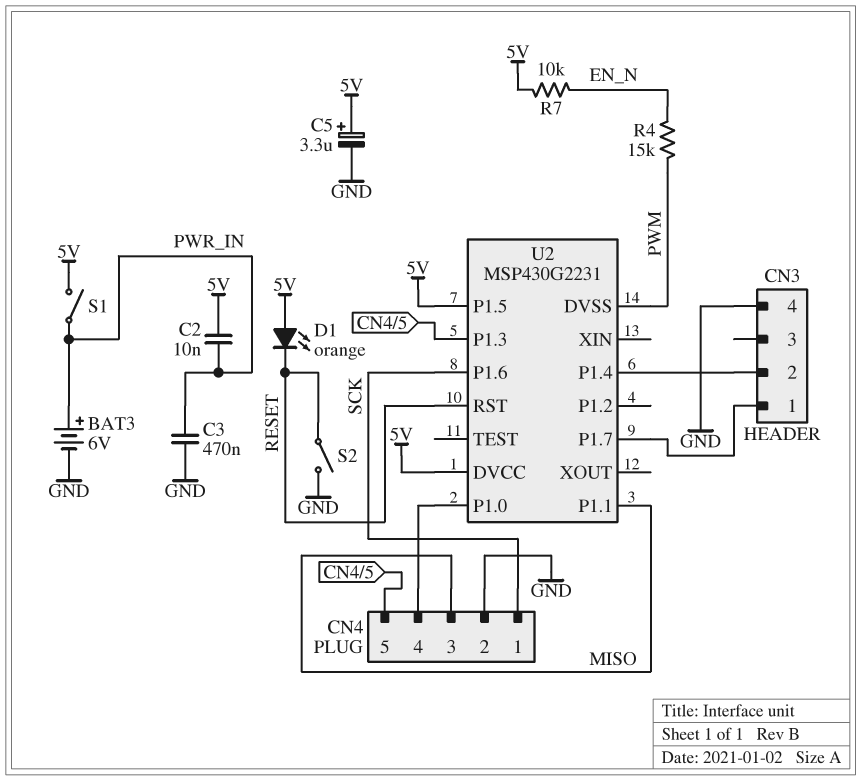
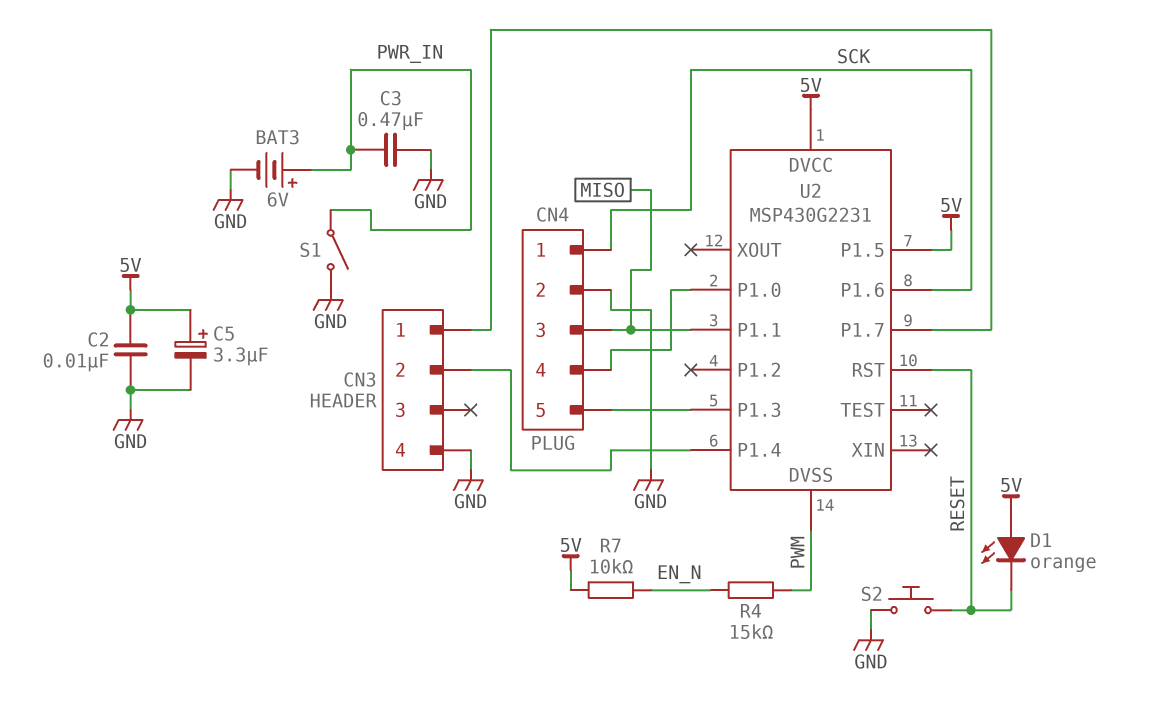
C2: 10nF (5V, PWR_IN) -> 10nF (5V, GND)
S1: switch (5V, PWR_IN) -> switch (GND, PWR_IN)
S2: switch (GND, RESET) -> button (GND, RESET)

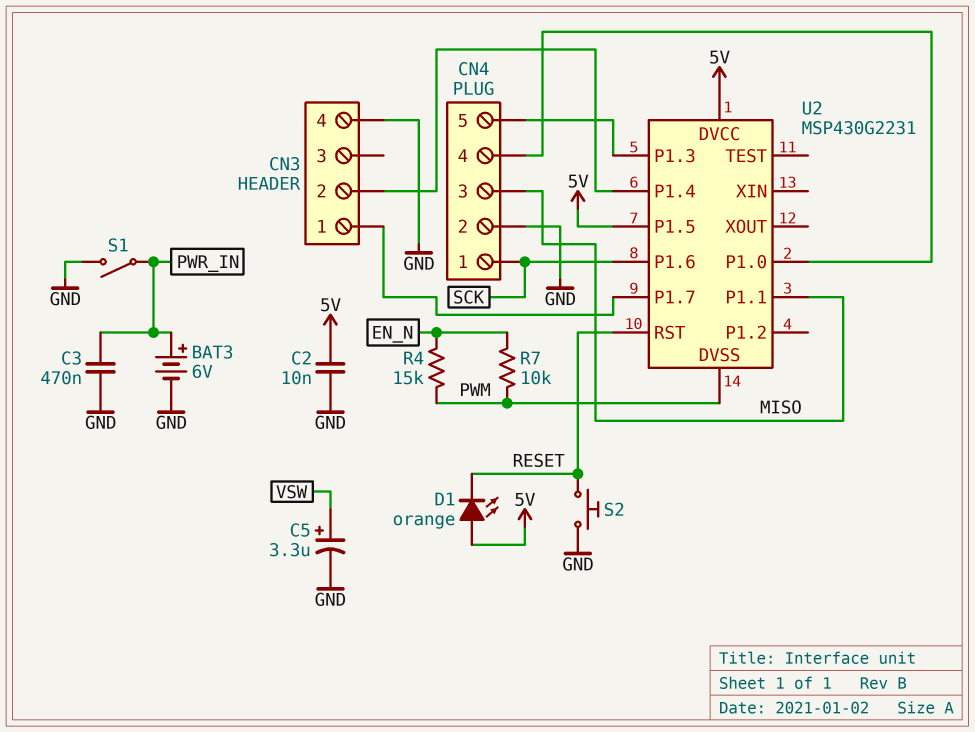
C5: 3.3uF (plus 5V, minus GND) -> 3.3uF (plus VSW, minus GND)
R7: 10k (5V, EN_N) -> 10k (EN_N, PWM)

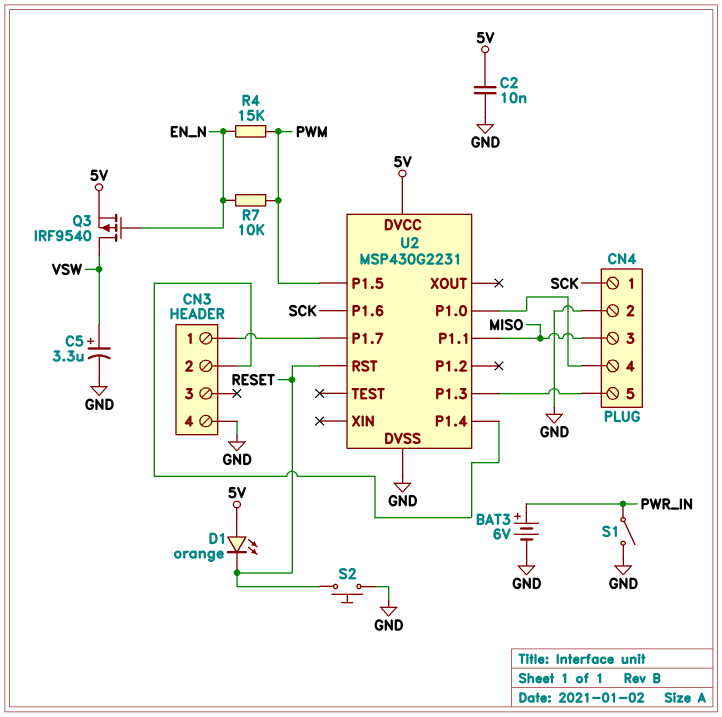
C3: 470nF (GND, PWR_IN) -> none
Q3: none -> PMOS IRF9540 (G EN_N, D VSW, S 5V)
U2 pin DVSS: PWM -> GND
U2 pin P1.5: 5V -> PWM

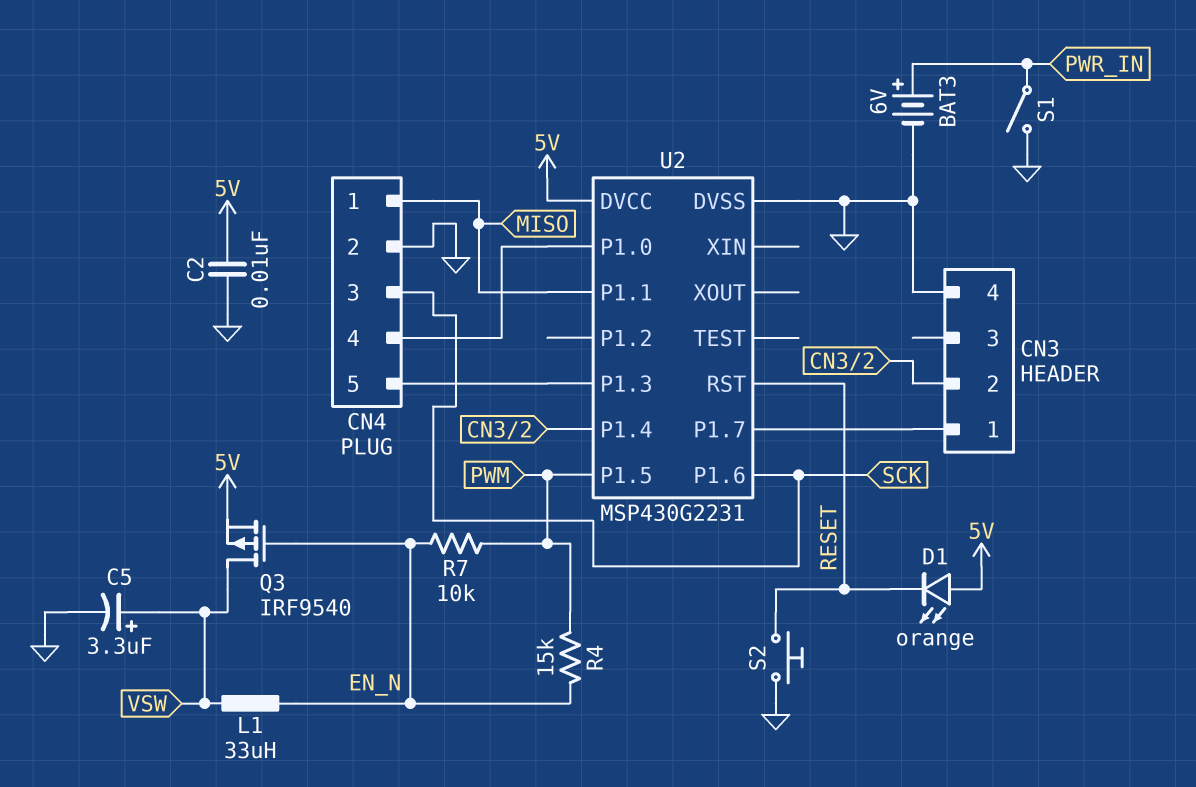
CN4 pin 1: SCK -> MISO
CN4 pin 3: MISO -> SCK
L1: none -> 33uH (EN_N, VSW)

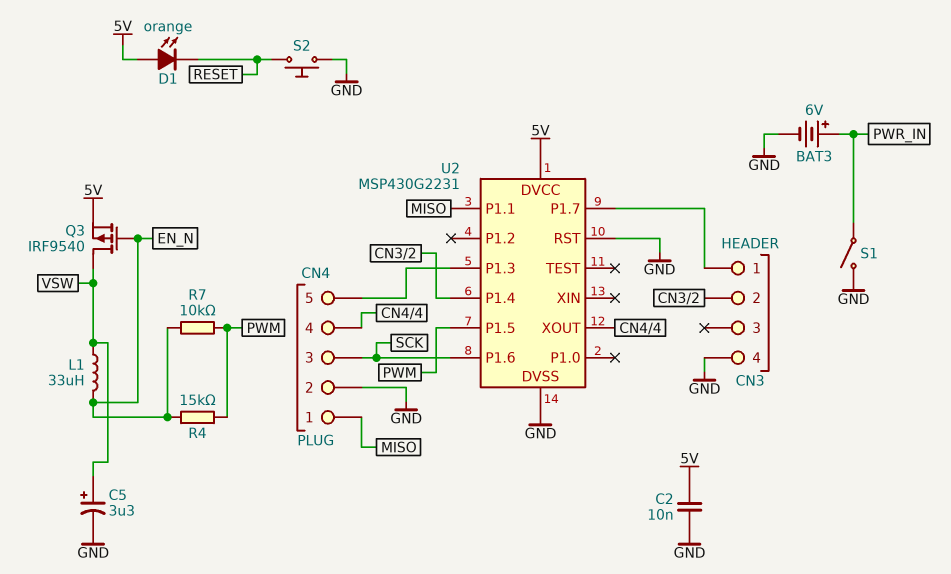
U2 pin P1.0: CN4/4 -> none
U2 pin RST: RESET -> GND
U2 pin XOUT: none -> CN4/4

